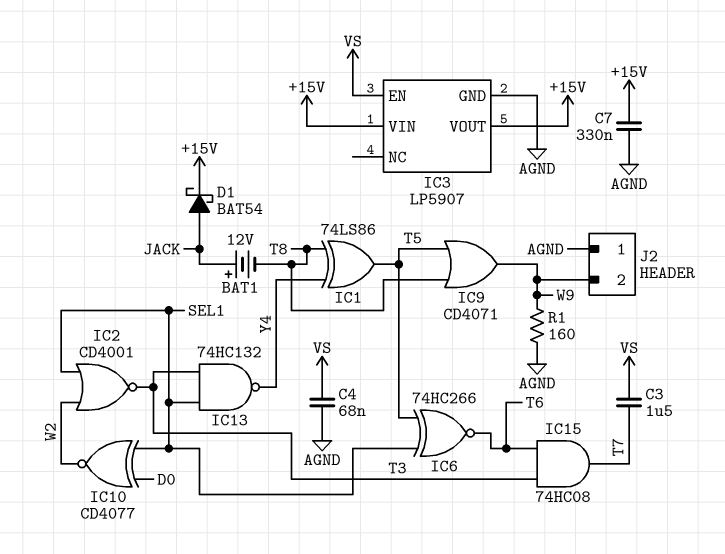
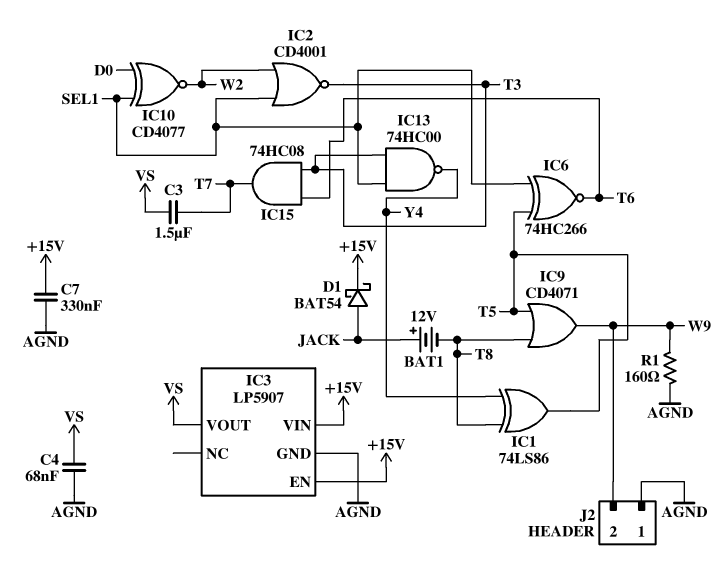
IC3 pin EN: VS -> +15V
IC3 pin VOUT: +15V -> VS
IC13: NAND 74HC132 (in SEL1, in T3, out Y4) -> NAND 74HC00 (in SEL1, in T3, out Y4)

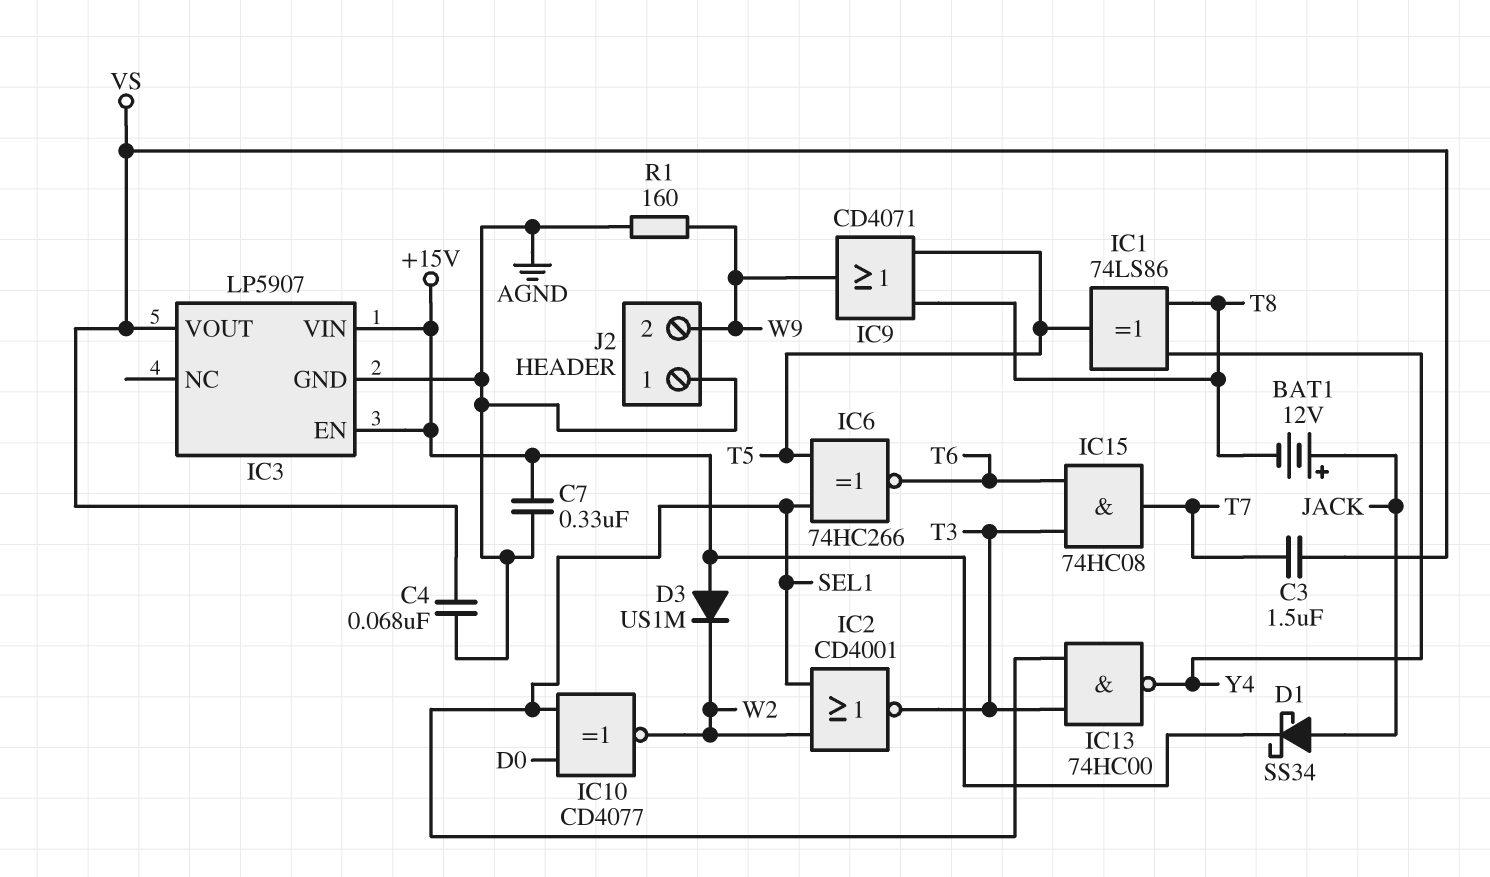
D1: schottky BAT54 (A JACK, K +15V) -> schottky SS34 (A JACK, K +15V)
D3: none -> diode US1M (A +15V, K W2)

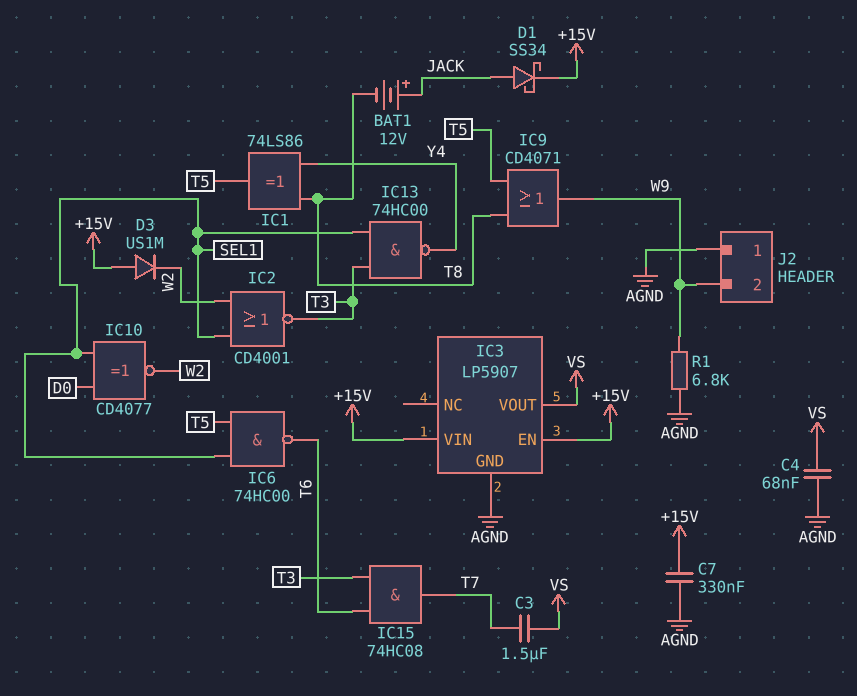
IC6: XNOR 74HC266 (in SEL1, in T5, out T6) -> NAND 74HC00 (in SEL1, in T5, out T6)
R1: 160 (AGND, W9) -> 6.8k (AGND, W9)

